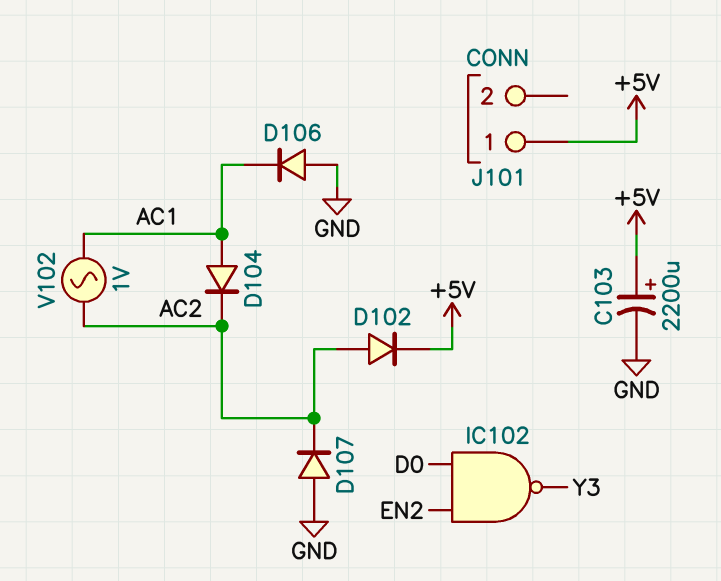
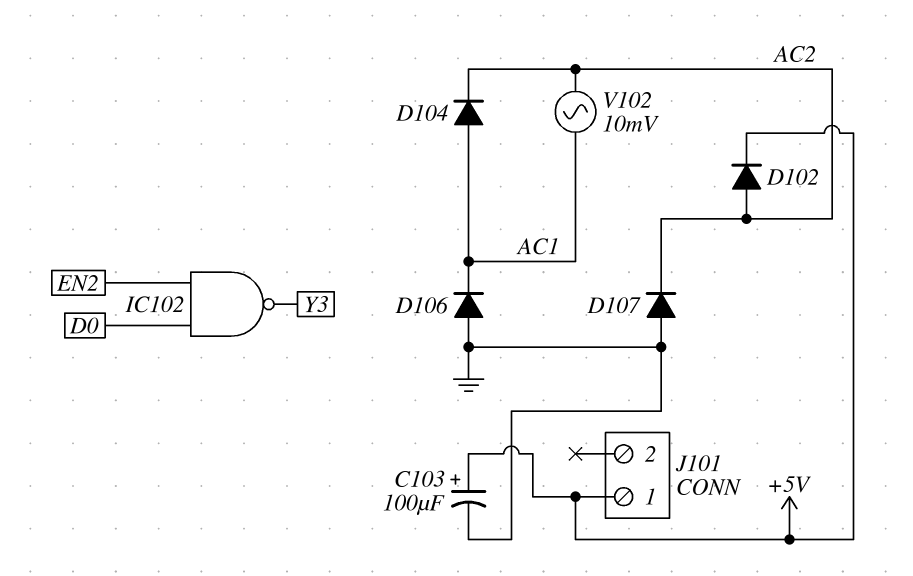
C103: 2200uF (plus +5V, minus GND) -> 100uF (plus +5V, minus GND)
V102: AC 1V (AC1, AC2) -> AC 10mV (AC1, AC2)

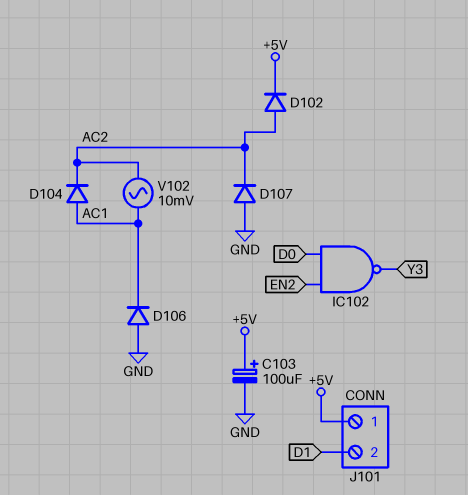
J101 pin 2: none -> D1

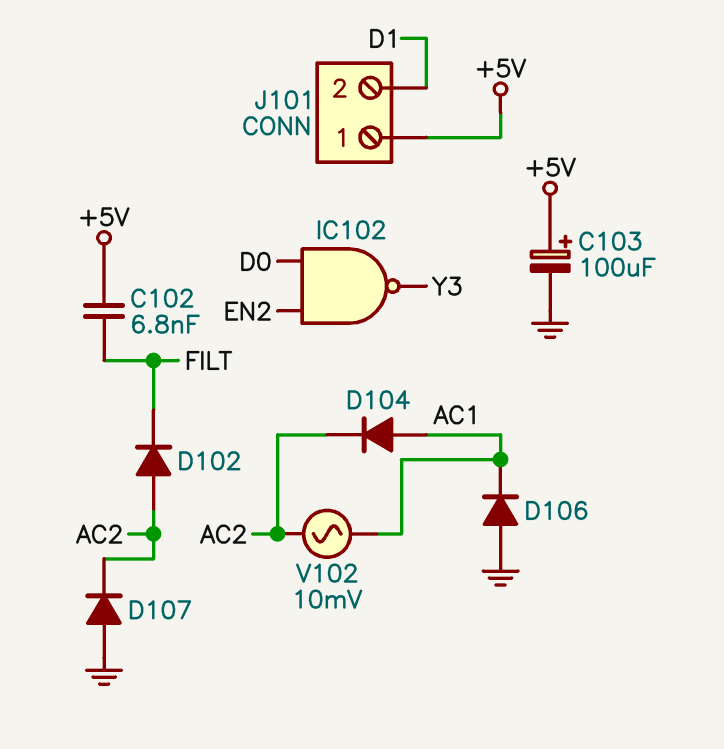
C102: none -> 6.8nF (+5V, FILT)
D102: diode (A AC2, K +5V) -> diode (A AC2, K FILT)

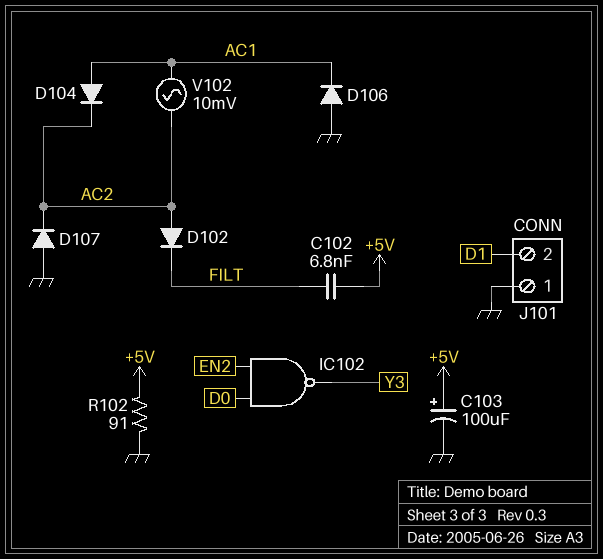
J101 pin 1: +5V -> GND
R102: none -> 91 (+5V, GND)

